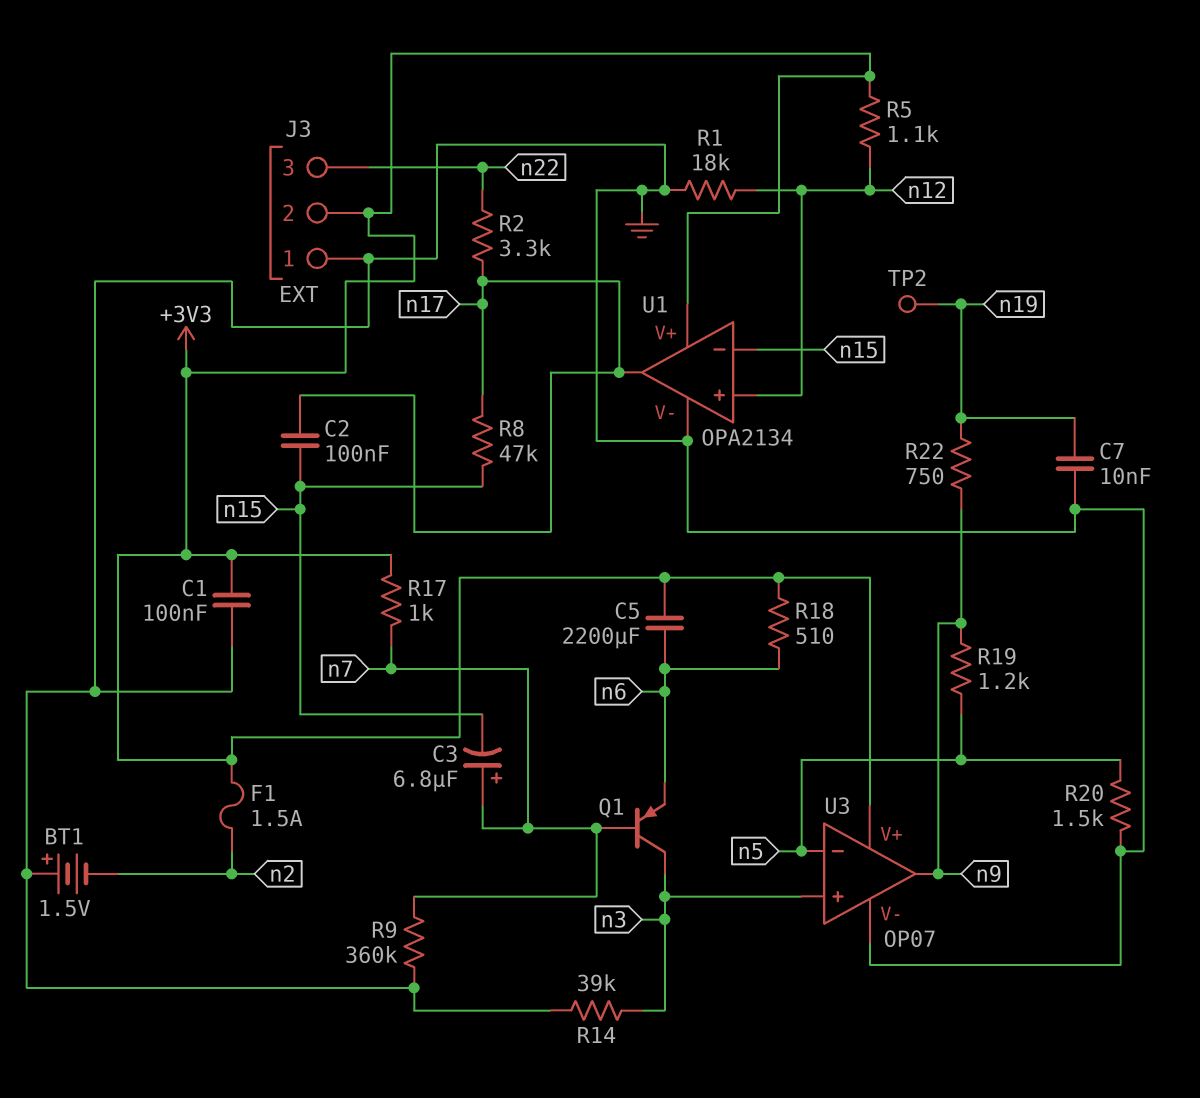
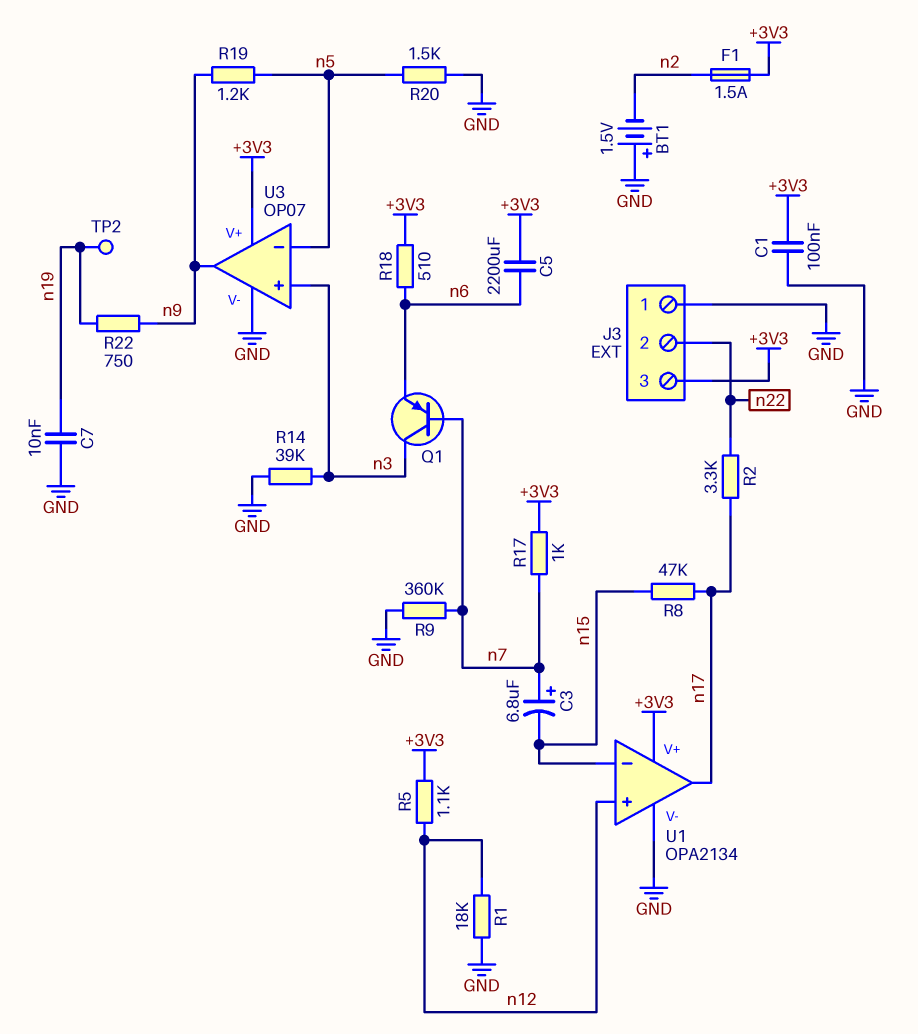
C2: 100nF (n15, n17) -> none
J3 pin 2: +3V3 -> n22
J3 pin 3: n22 -> +3V3

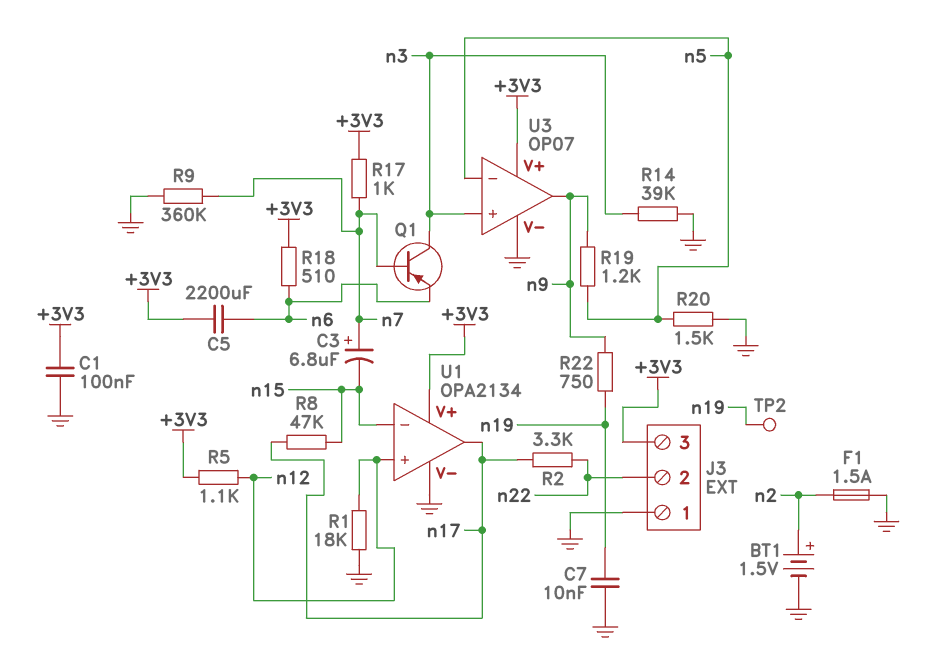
BT1: 1.5V (plus GND, minus n2) -> 1.5V (plus n2, minus GND)
F1: 1.5A (+3V3, n2) -> 1.5A (GND, n2)

